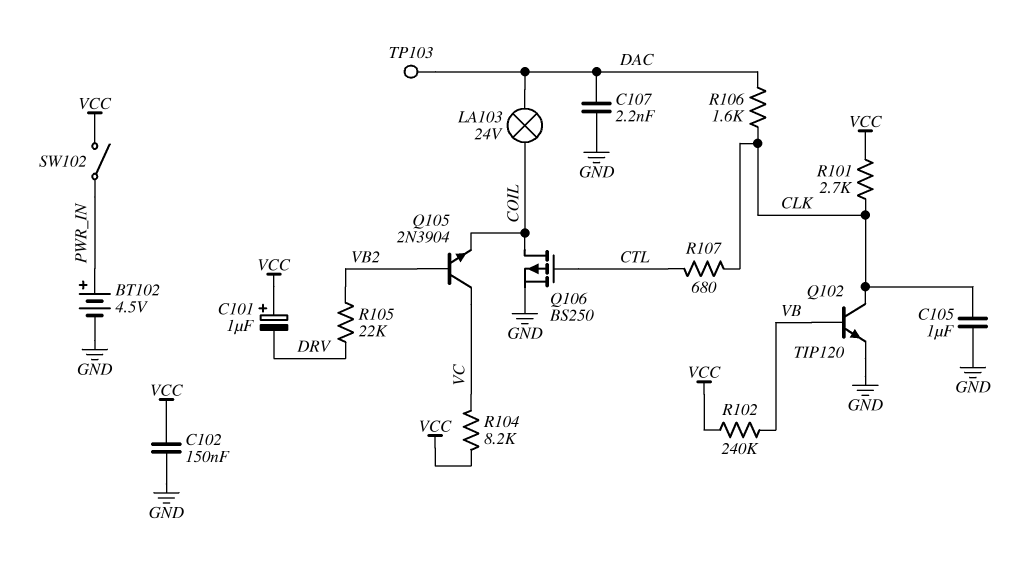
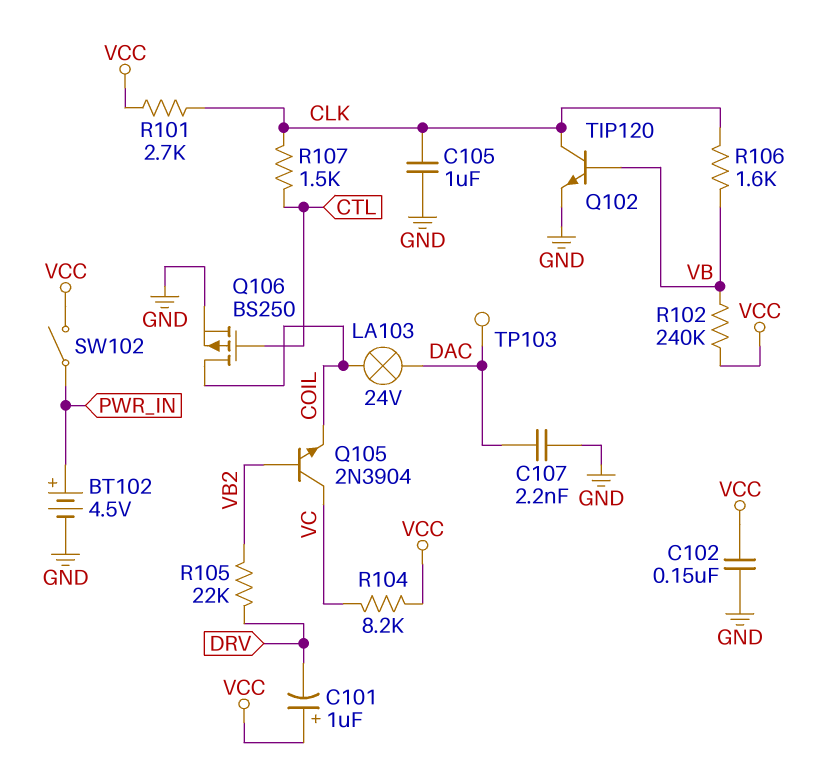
R106: 1.6k (CLK, DAC) -> 1.6k (CLK, VB)
R107: 680 (CLK, CTL) -> 1.5k (CLK, CTL)

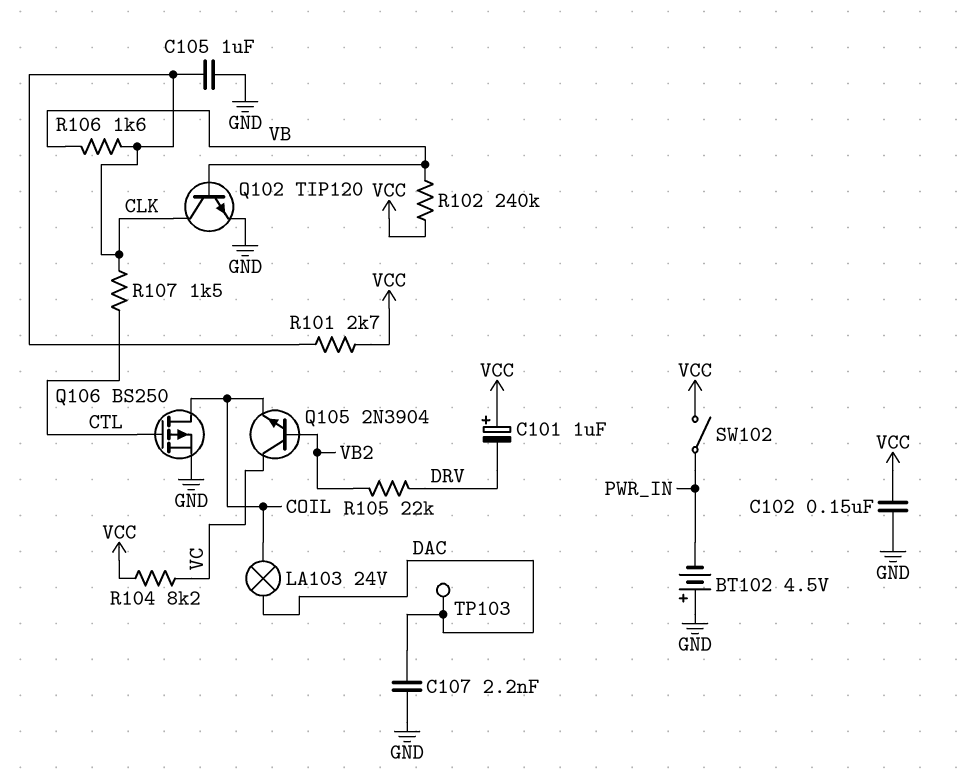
BT102: 4.5V (plus PWR_IN, minus GND) -> 4.5V (plus GND, minus PWR_IN)

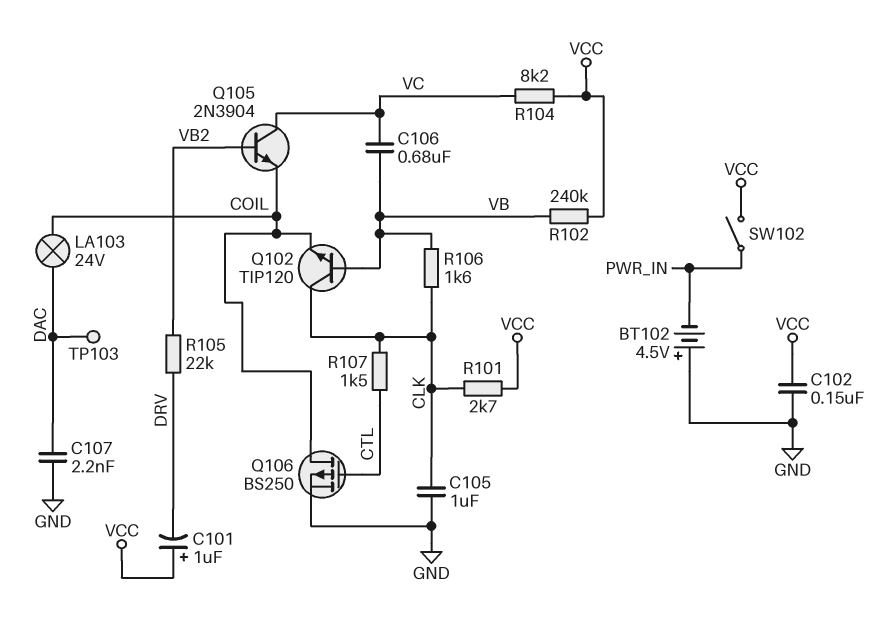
C106: none -> 680nF (VB, VC)
Q102: NPN TIP120 (B VB, C CLK, E GND) -> NPN TIP120 (B VB, C CLK, E COIL)

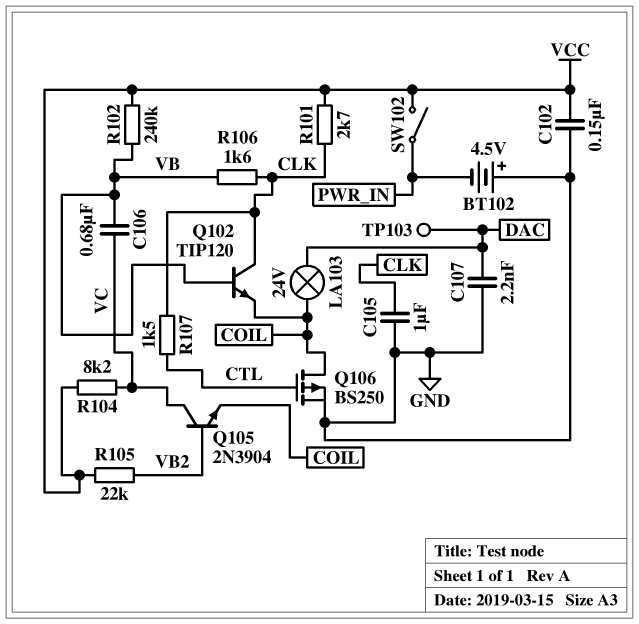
C101: 1uF (plus VCC, minus DRV) -> none
R105: 22k (DRV, VB2) -> 22k (VB2, VCC)

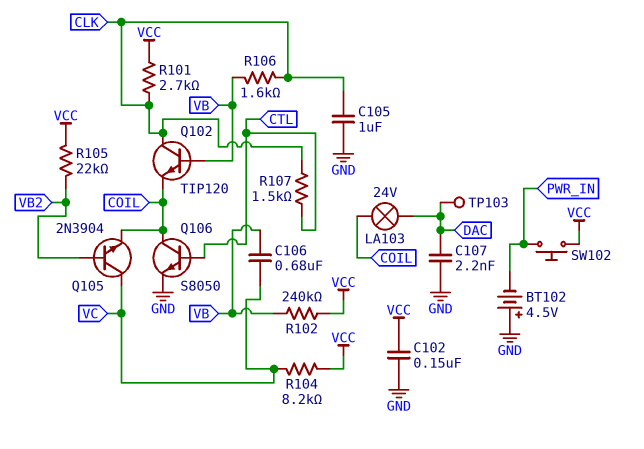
Q106: PMOS BS250 (G CTL, D COIL, S GND) -> NPN S8050 (B CTL, C COIL, E GND)
SW102: switch (PWR_IN, VCC) -> button (PWR_IN, VCC)

